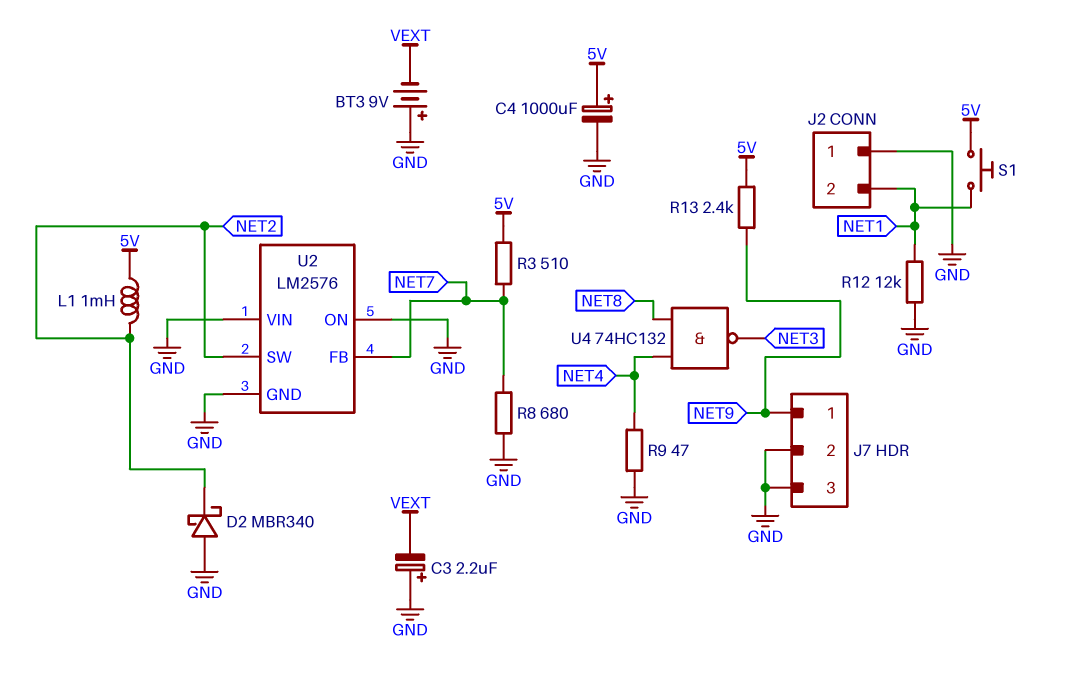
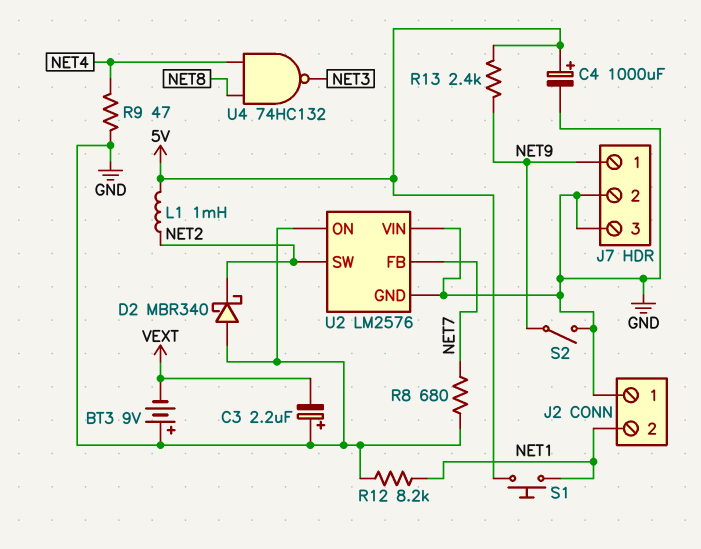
R3: 510 (5V, NET7) -> none
R12: 12k (GND, NET1) -> 8.2k (GND, NET1)
S2: none -> switch (GND, NET9)

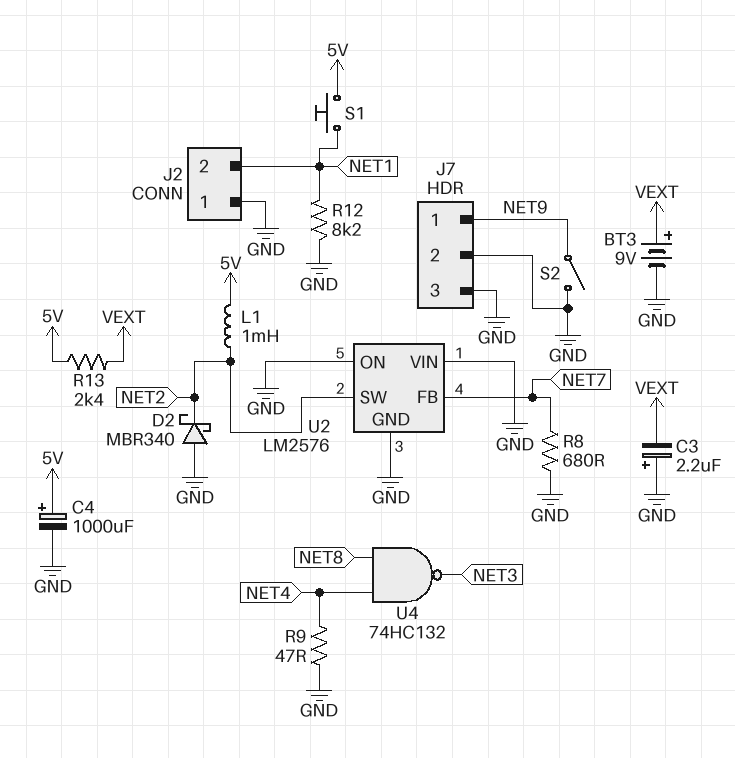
BT3: 9V (plus GND, minus VEXT) -> 9V (plus VEXT, minus GND)
R13: 2.4k (5V, NET9) -> 2.4k (5V, VEXT)

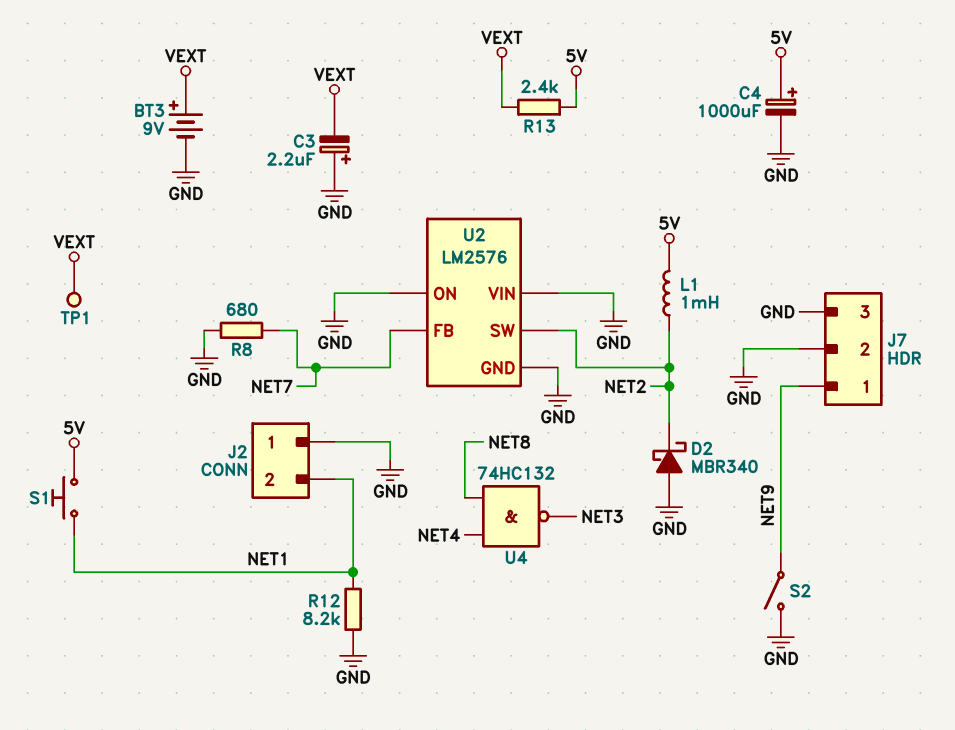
R9: 47 (GND, NET4) -> none
TP1: none -> test point (VEXT)

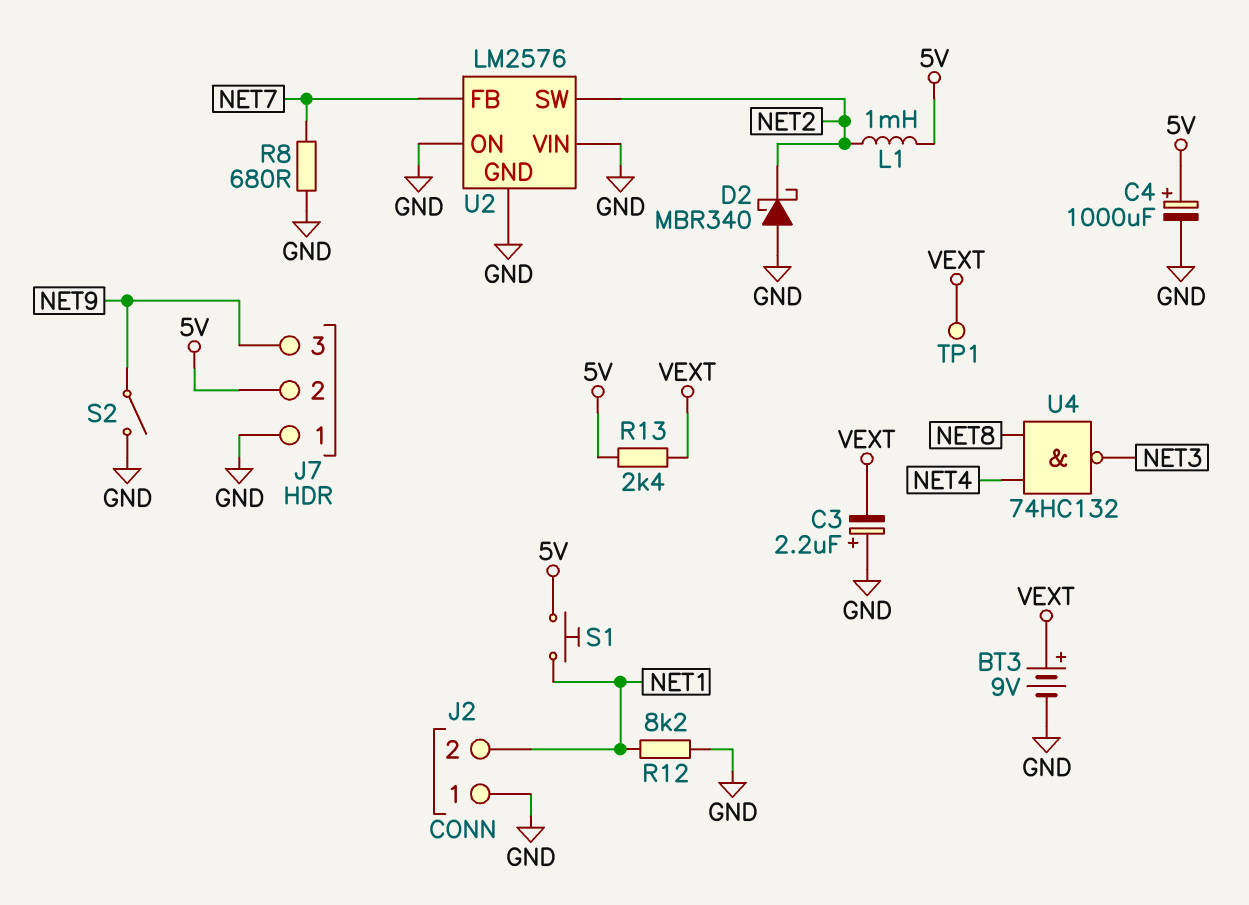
J7 pin 1: NET9 -> GND
J7 pin 2: GND -> 5V
J7 pin 3: GND -> NET9

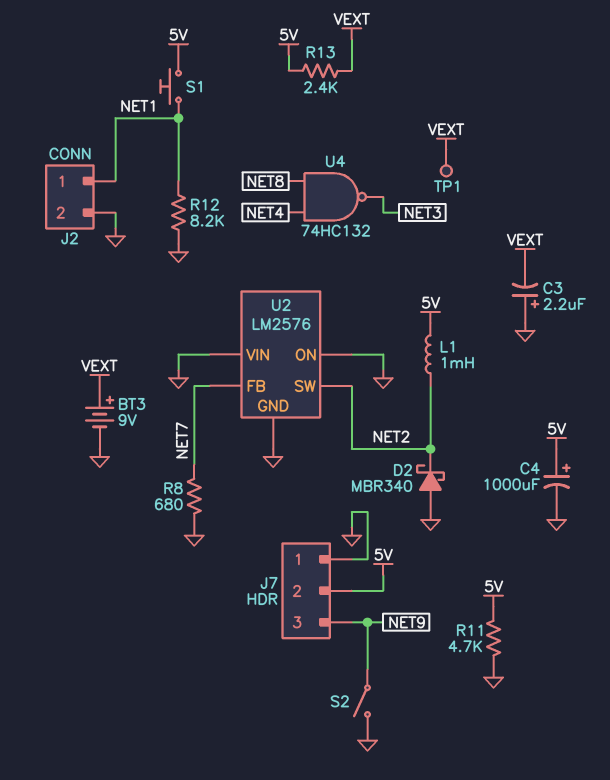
J2 pin 1: GND -> NET1
J2 pin 2: NET1 -> GND
R11: none -> 4.7k (5V, GND)

